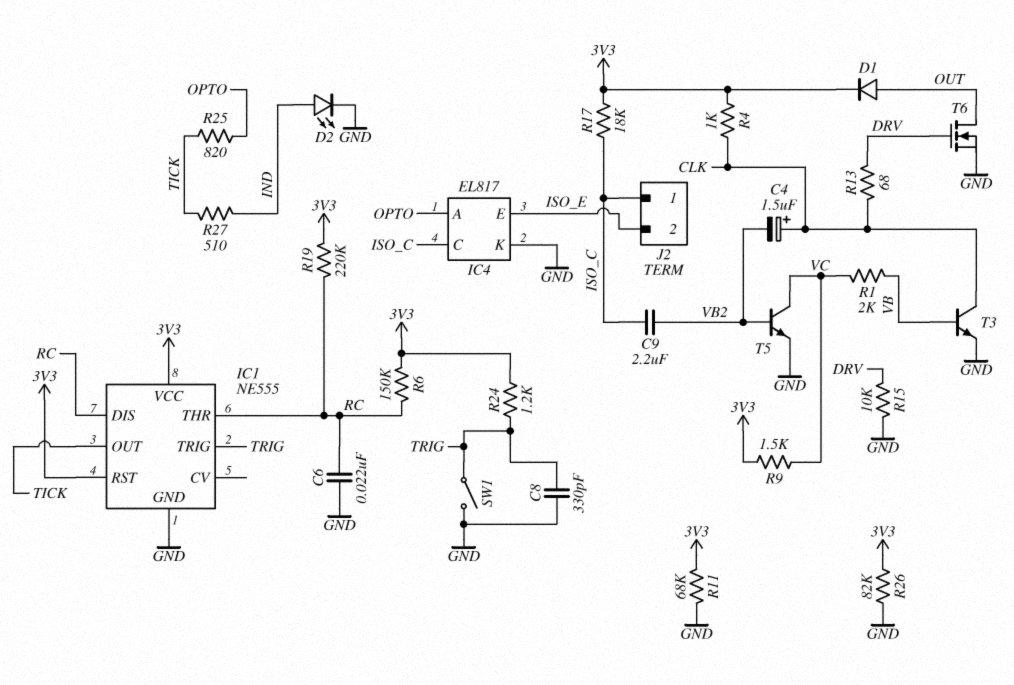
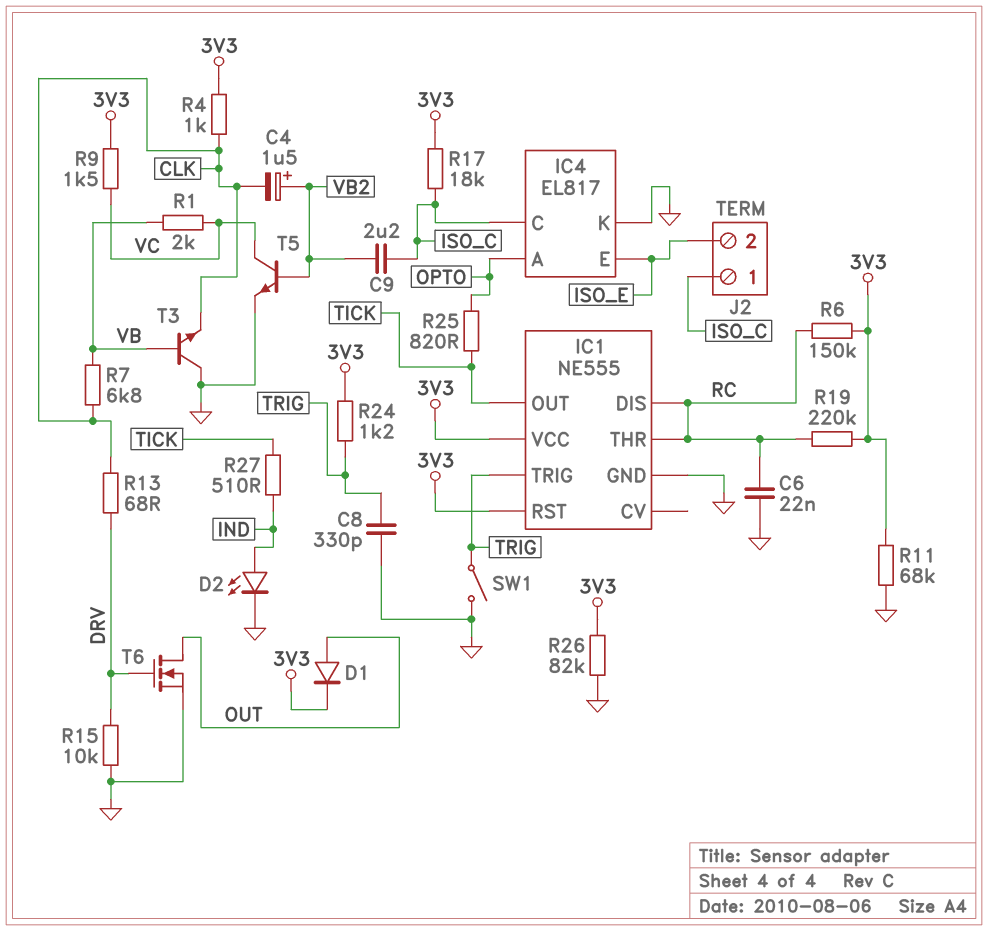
C4: 1.5uF (plus CLK, minus VB2) -> 1.5uF (plus VB2, minus CLK)
R7: none -> 6.8k (CLK, VB)
T3: NPN (B VB, C CLK, E GND) -> NPN (B VB, C GND, E CLK)

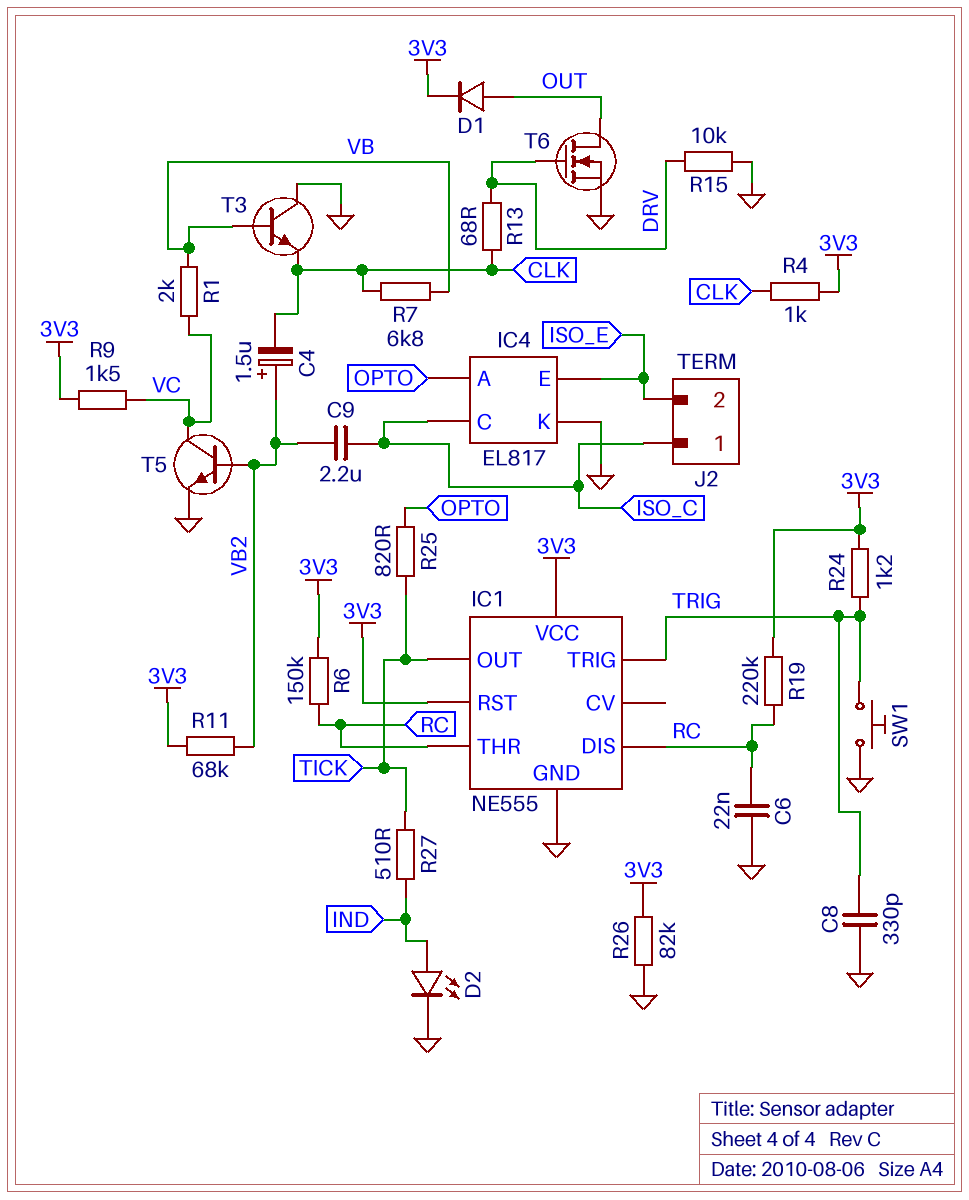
R11: 68k (3V3, GND) -> 68k (3V3, VB2)
R17: 18k (3V3, ISO_C) -> none
SW1: switch (GND, TRIG) -> button (GND, TRIG)

